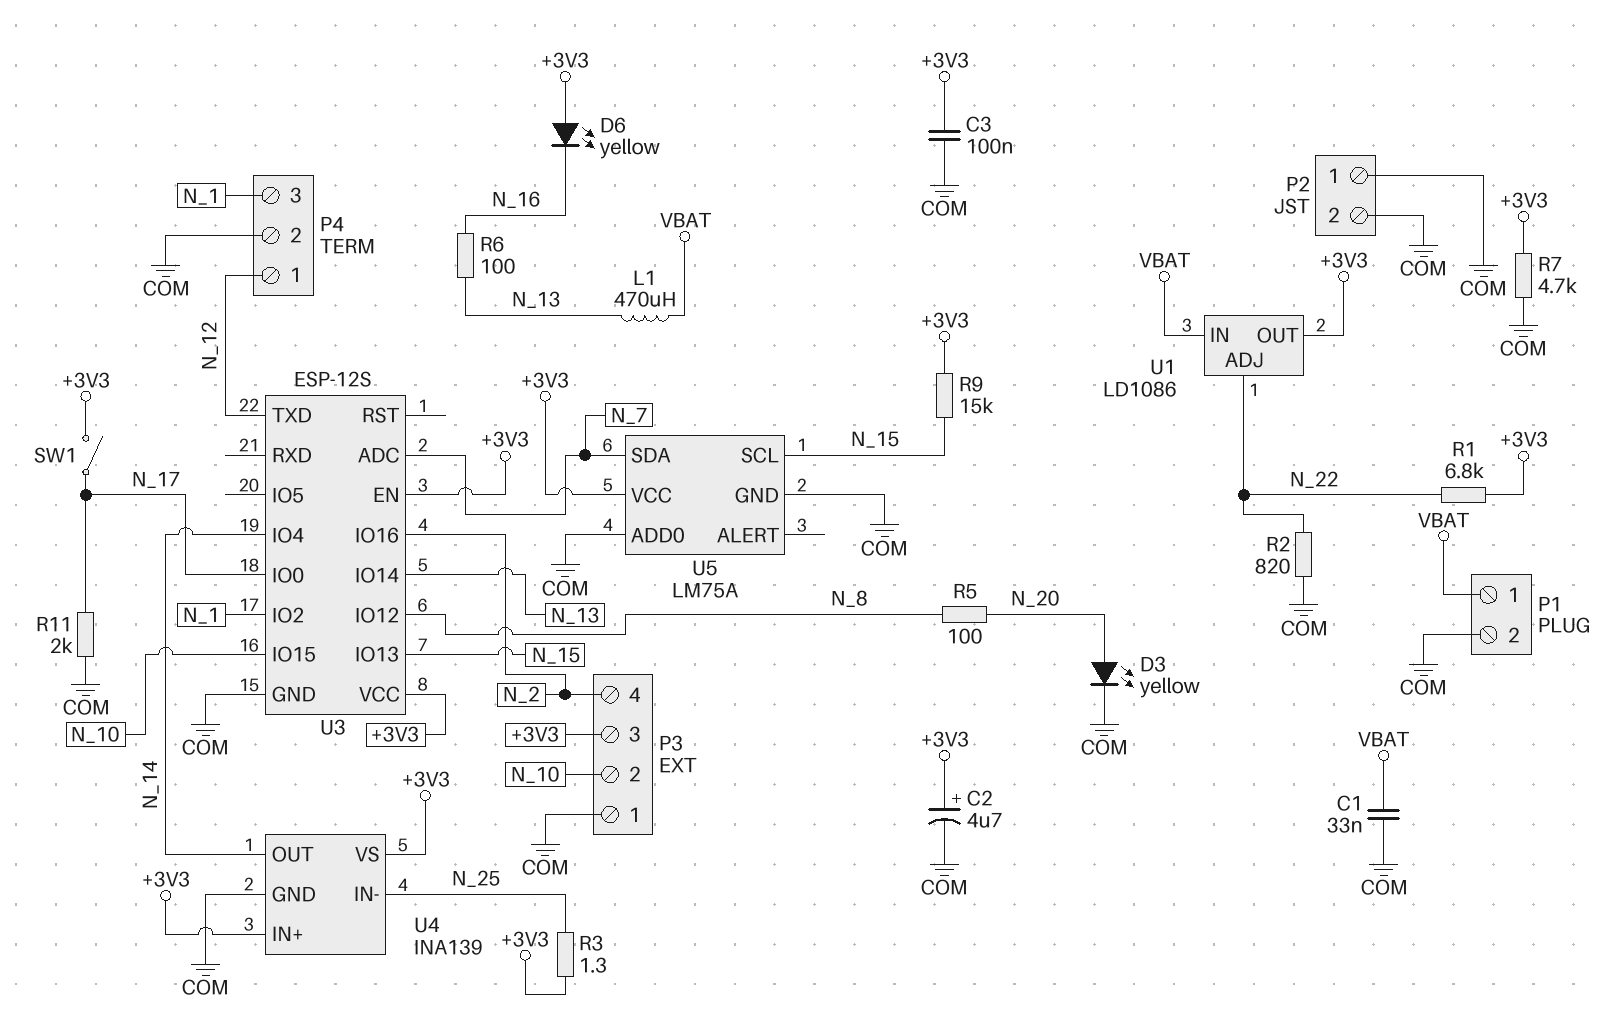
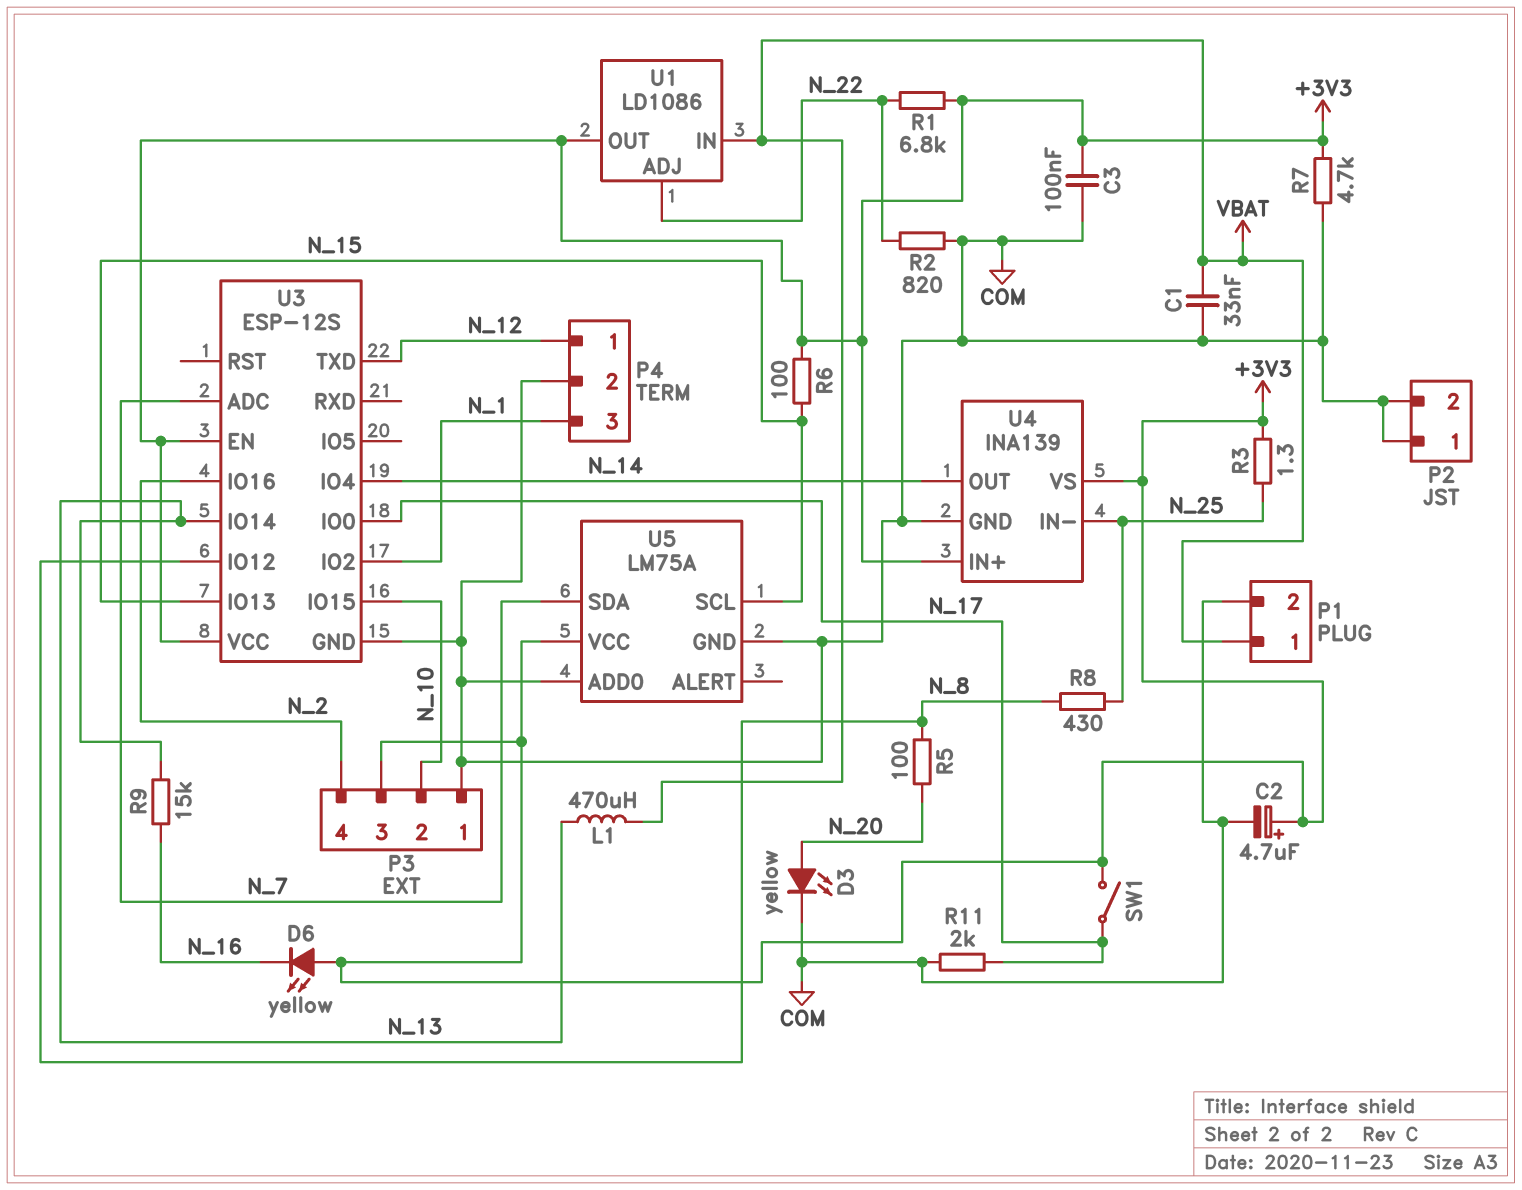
R6: 100 (N_13, N_16) -> 100 (+3V3, N_15)
R8: none -> 430 (N_8, N_25)
R9: 15k (+3V3, N_15) -> 15k (N_13, N_16)

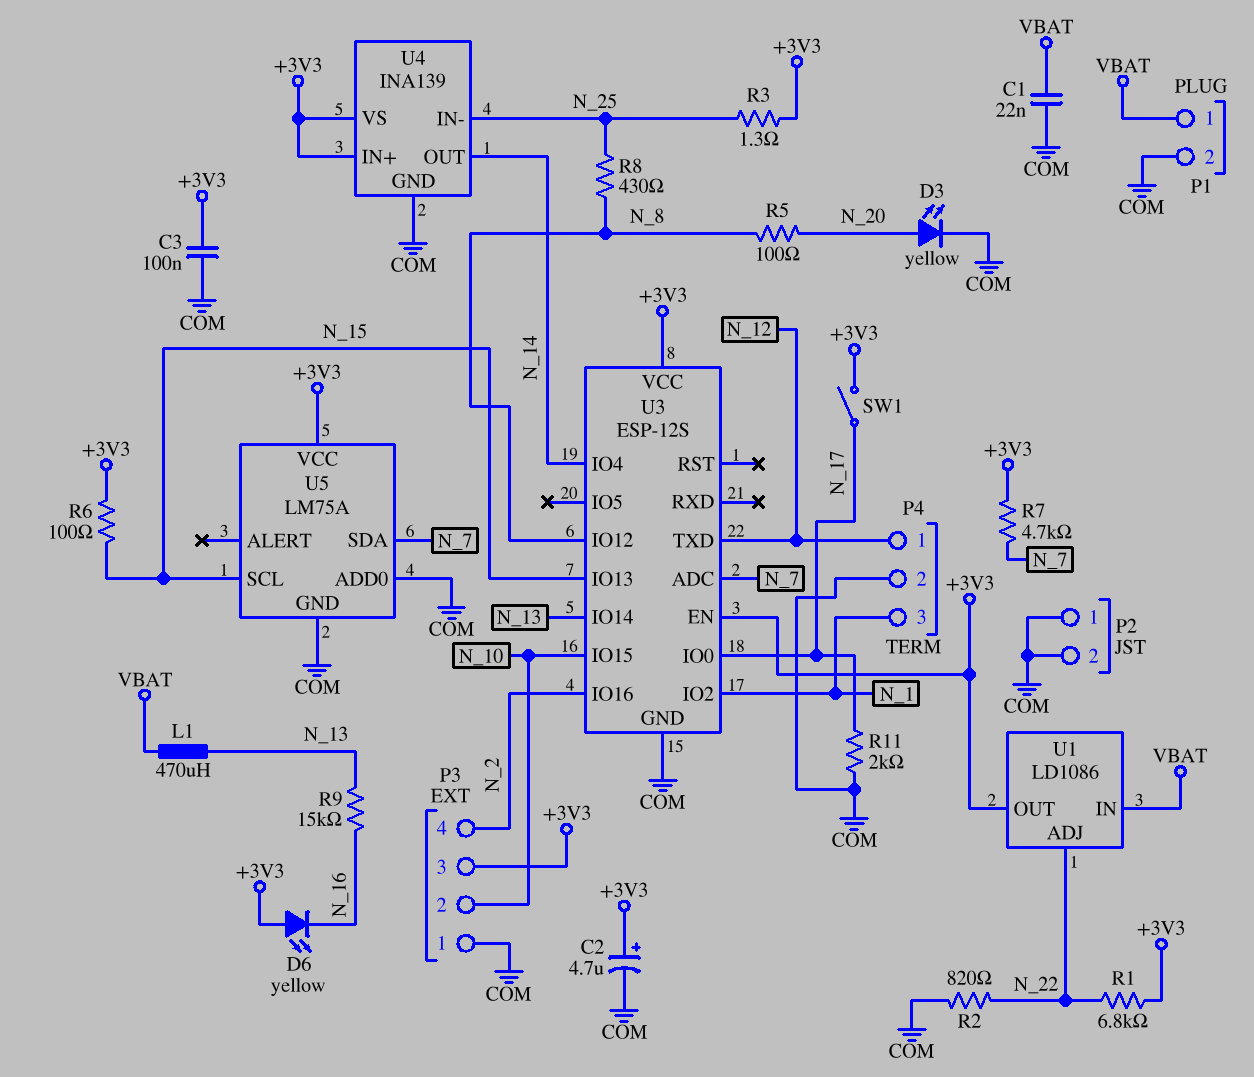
C1: 33nF (COM, VBAT) -> 22nF (COM, VBAT)
R7: 4.7k (+3V3, COM) -> 4.7k (+3V3, N_7)

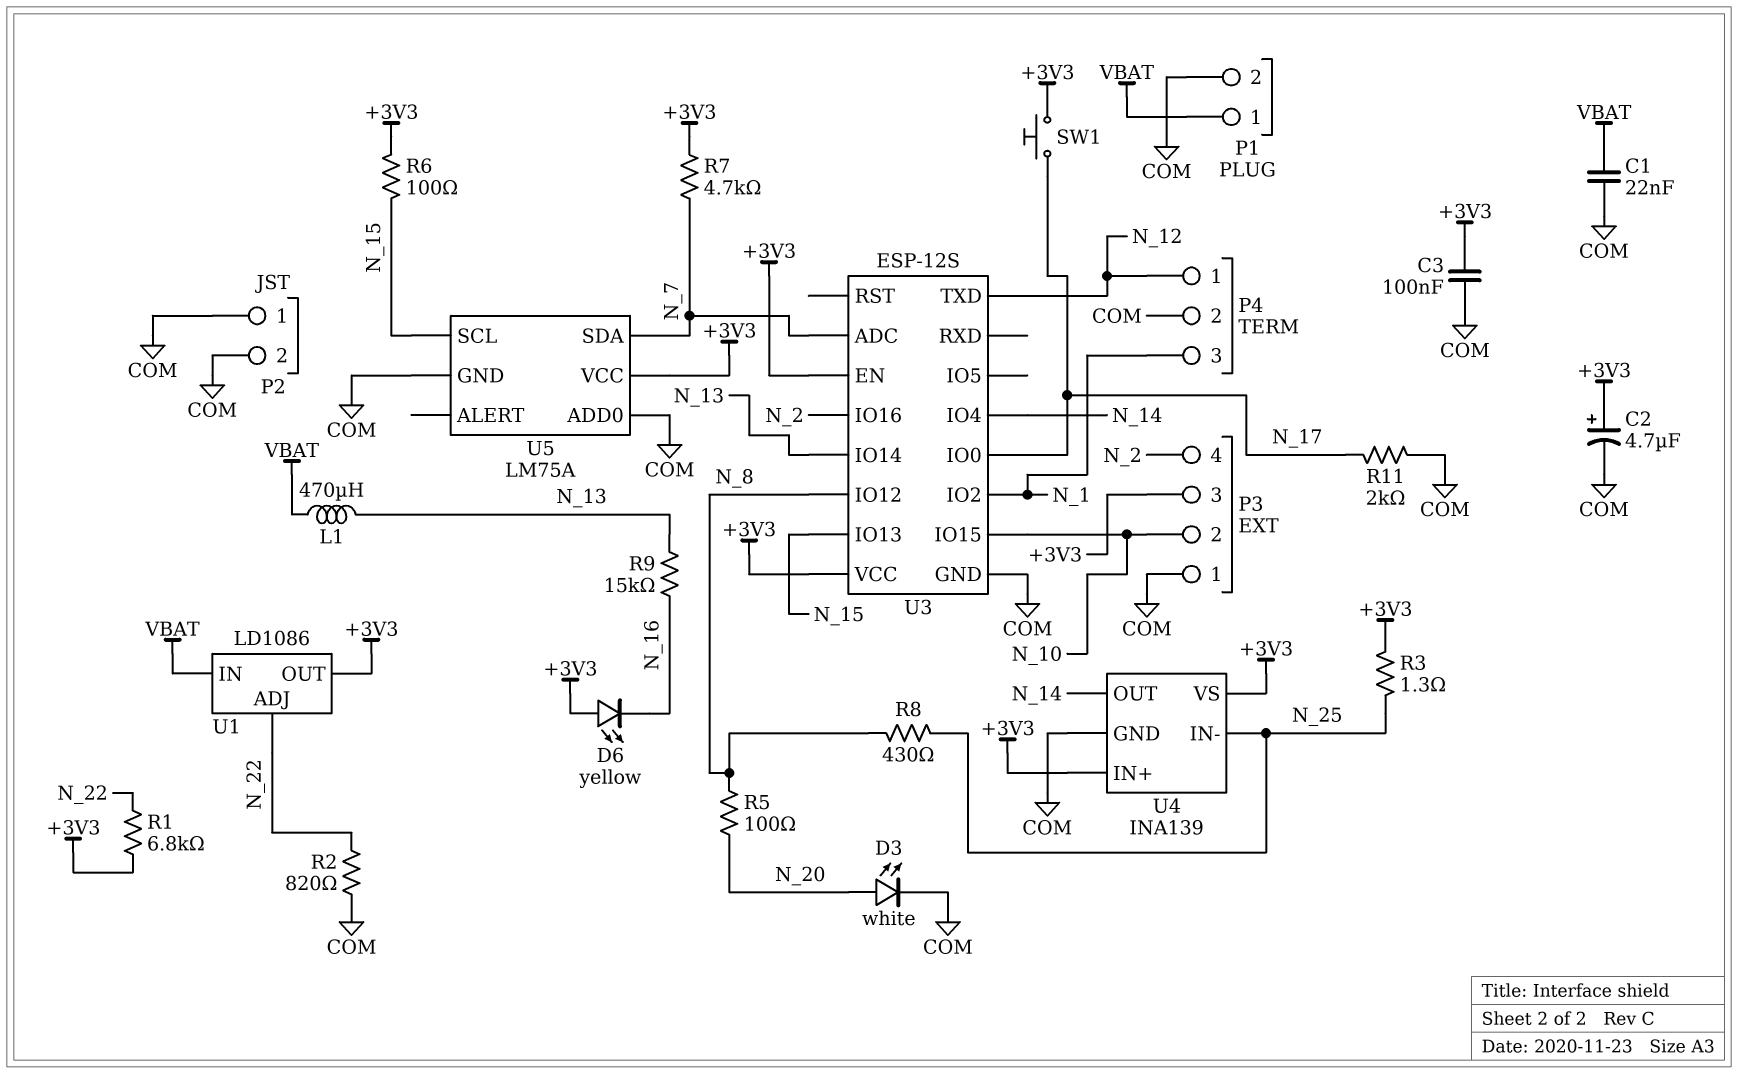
D3: LED yellow (A N_20, K COM) -> LED white (A N_20, K COM)
SW1: switch (+3V3, N_17) -> button (+3V3, N_17)

